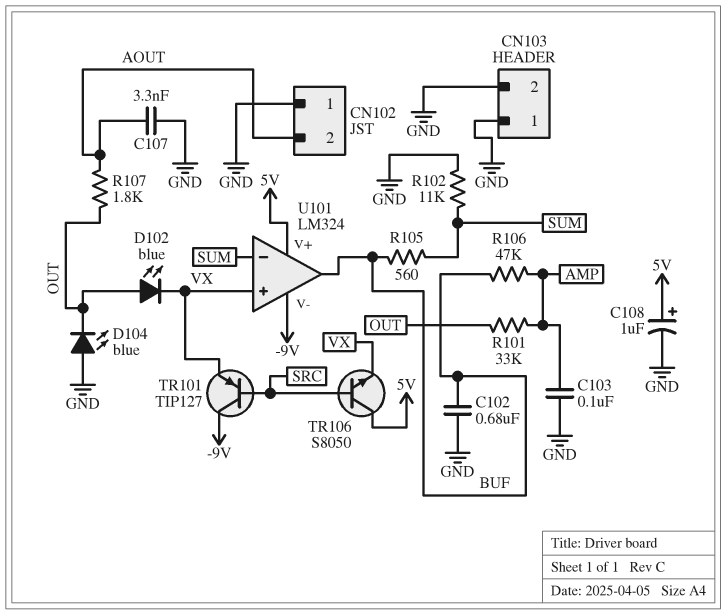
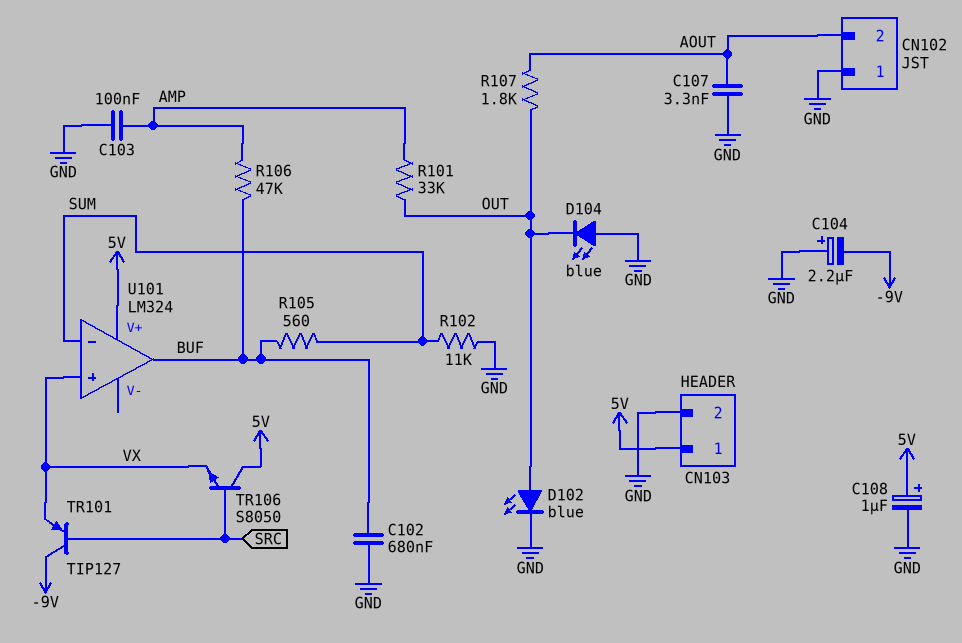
C104: none -> 2.2uF (plus GND, minus -9V)
CN103 pin 1: GND -> 5V
D102: LED blue (A OUT, K VX) -> LED blue (A OUT, K GND)
U101 pin V-: -9V -> none

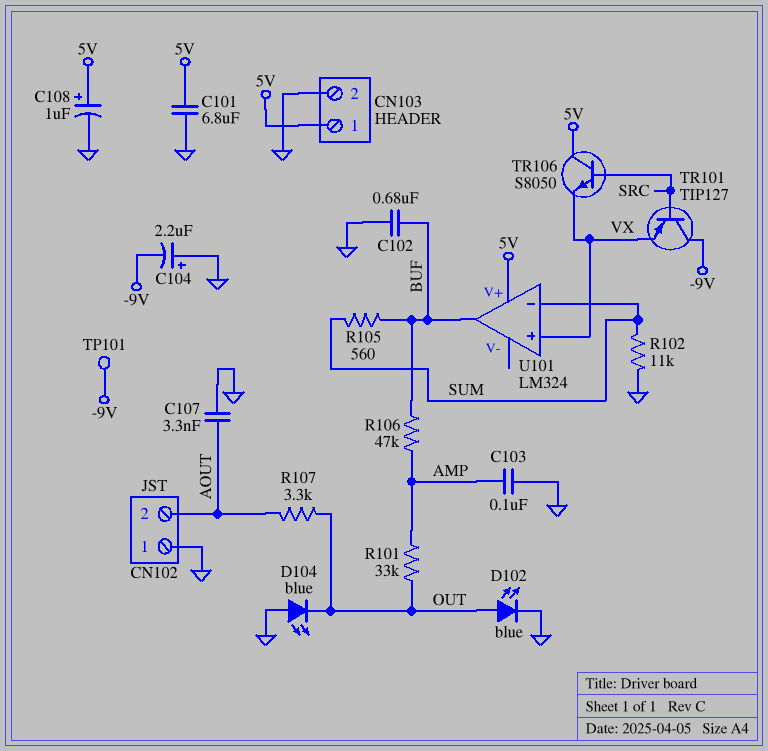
C101: none -> 6.8uF (5V, GND)
R107: 1.8k (AOUT, OUT) -> 3.3k (AOUT, OUT)
TP101: none -> test point (-9V)

